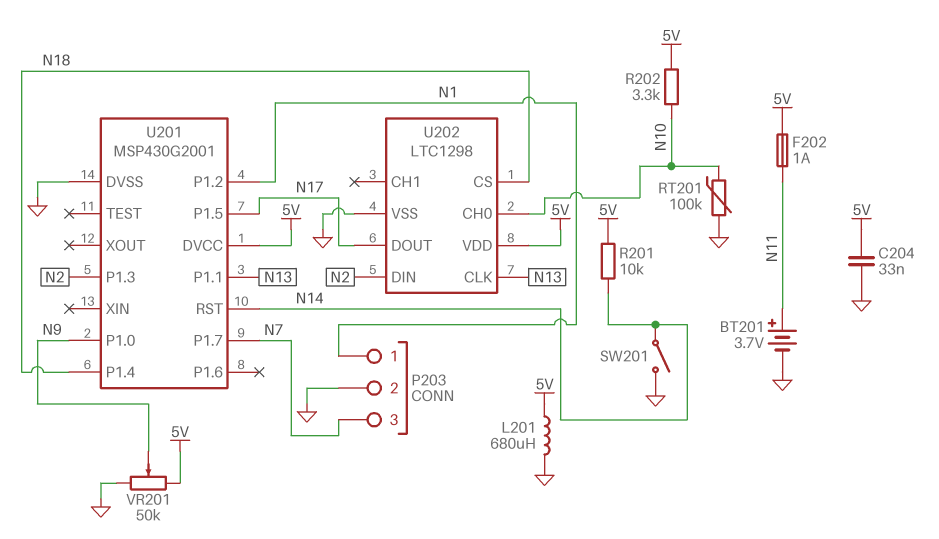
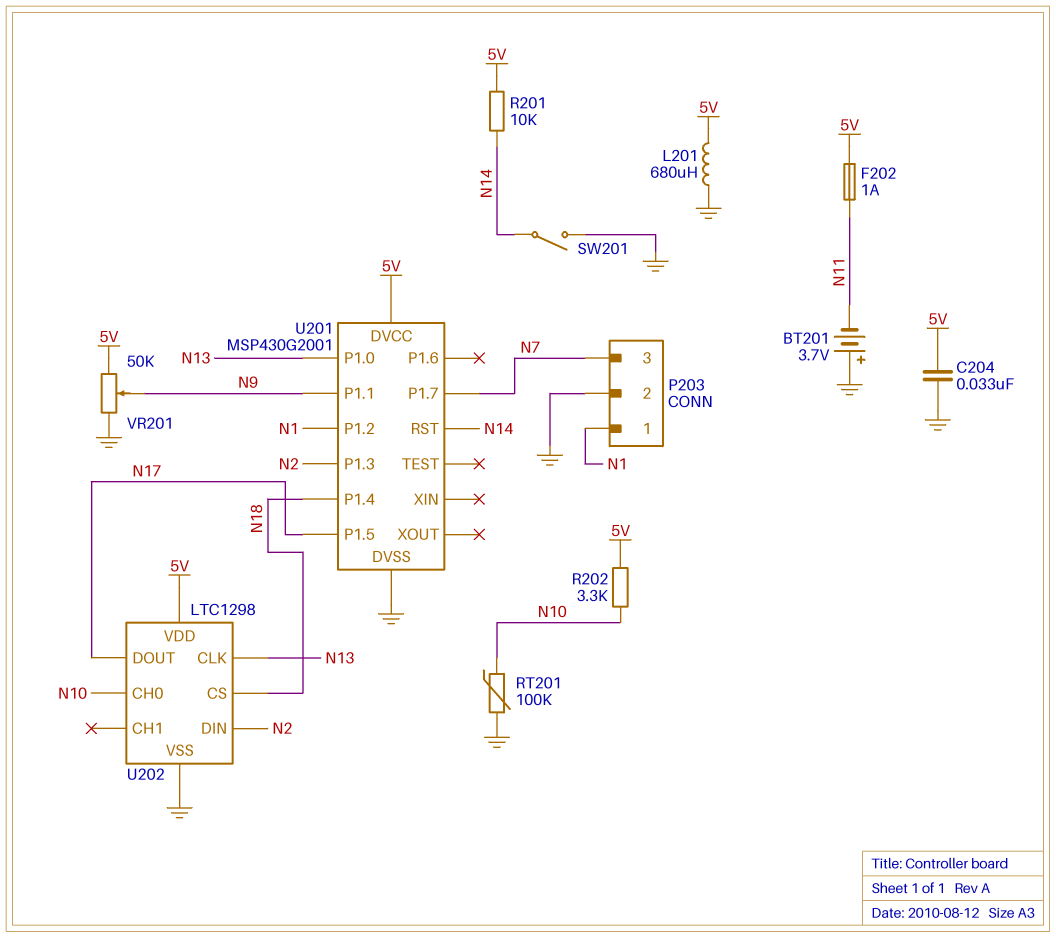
BT201: 3.7V (plus N11, minus GND) -> 3.7V (plus GND, minus N11)
U201 pin P1.0: N9 -> N13
U201 pin P1.1: N13 -> N9

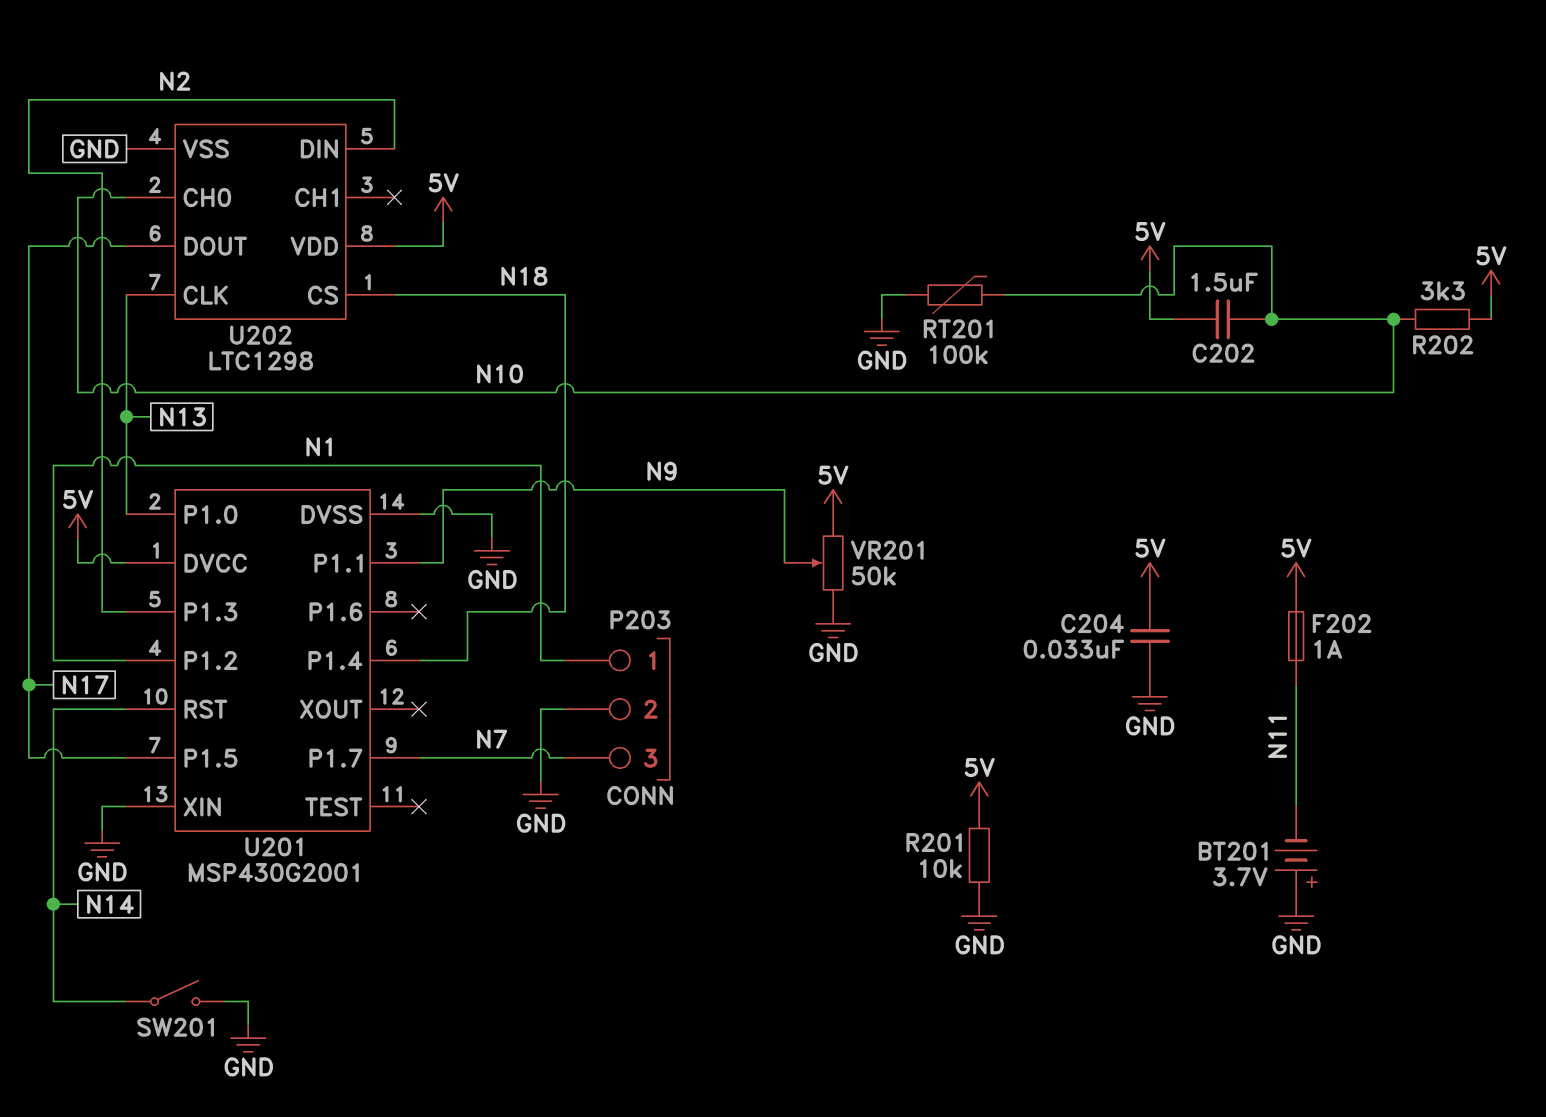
C202: none -> 1.5uF (5V, N10)
L201: 680uH (5V, GND) -> none
R201: 10k (5V, N14) -> 10k (5V, GND)
U201 pin XIN: none -> GND

